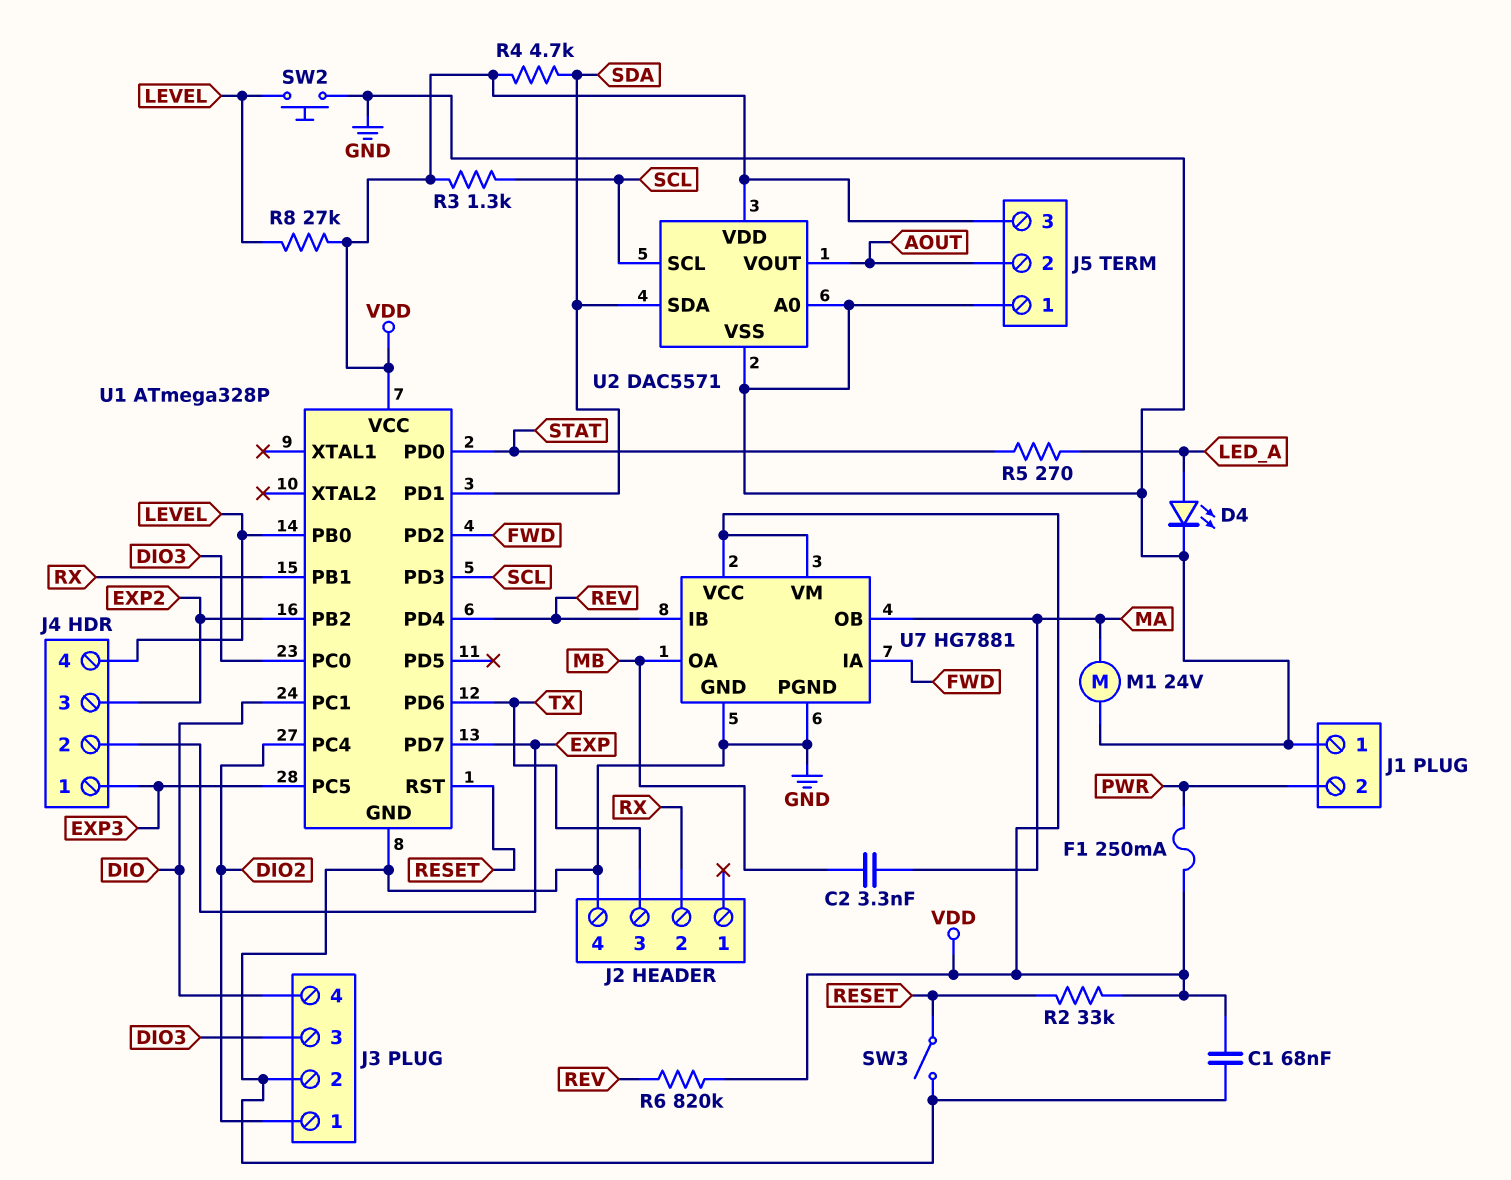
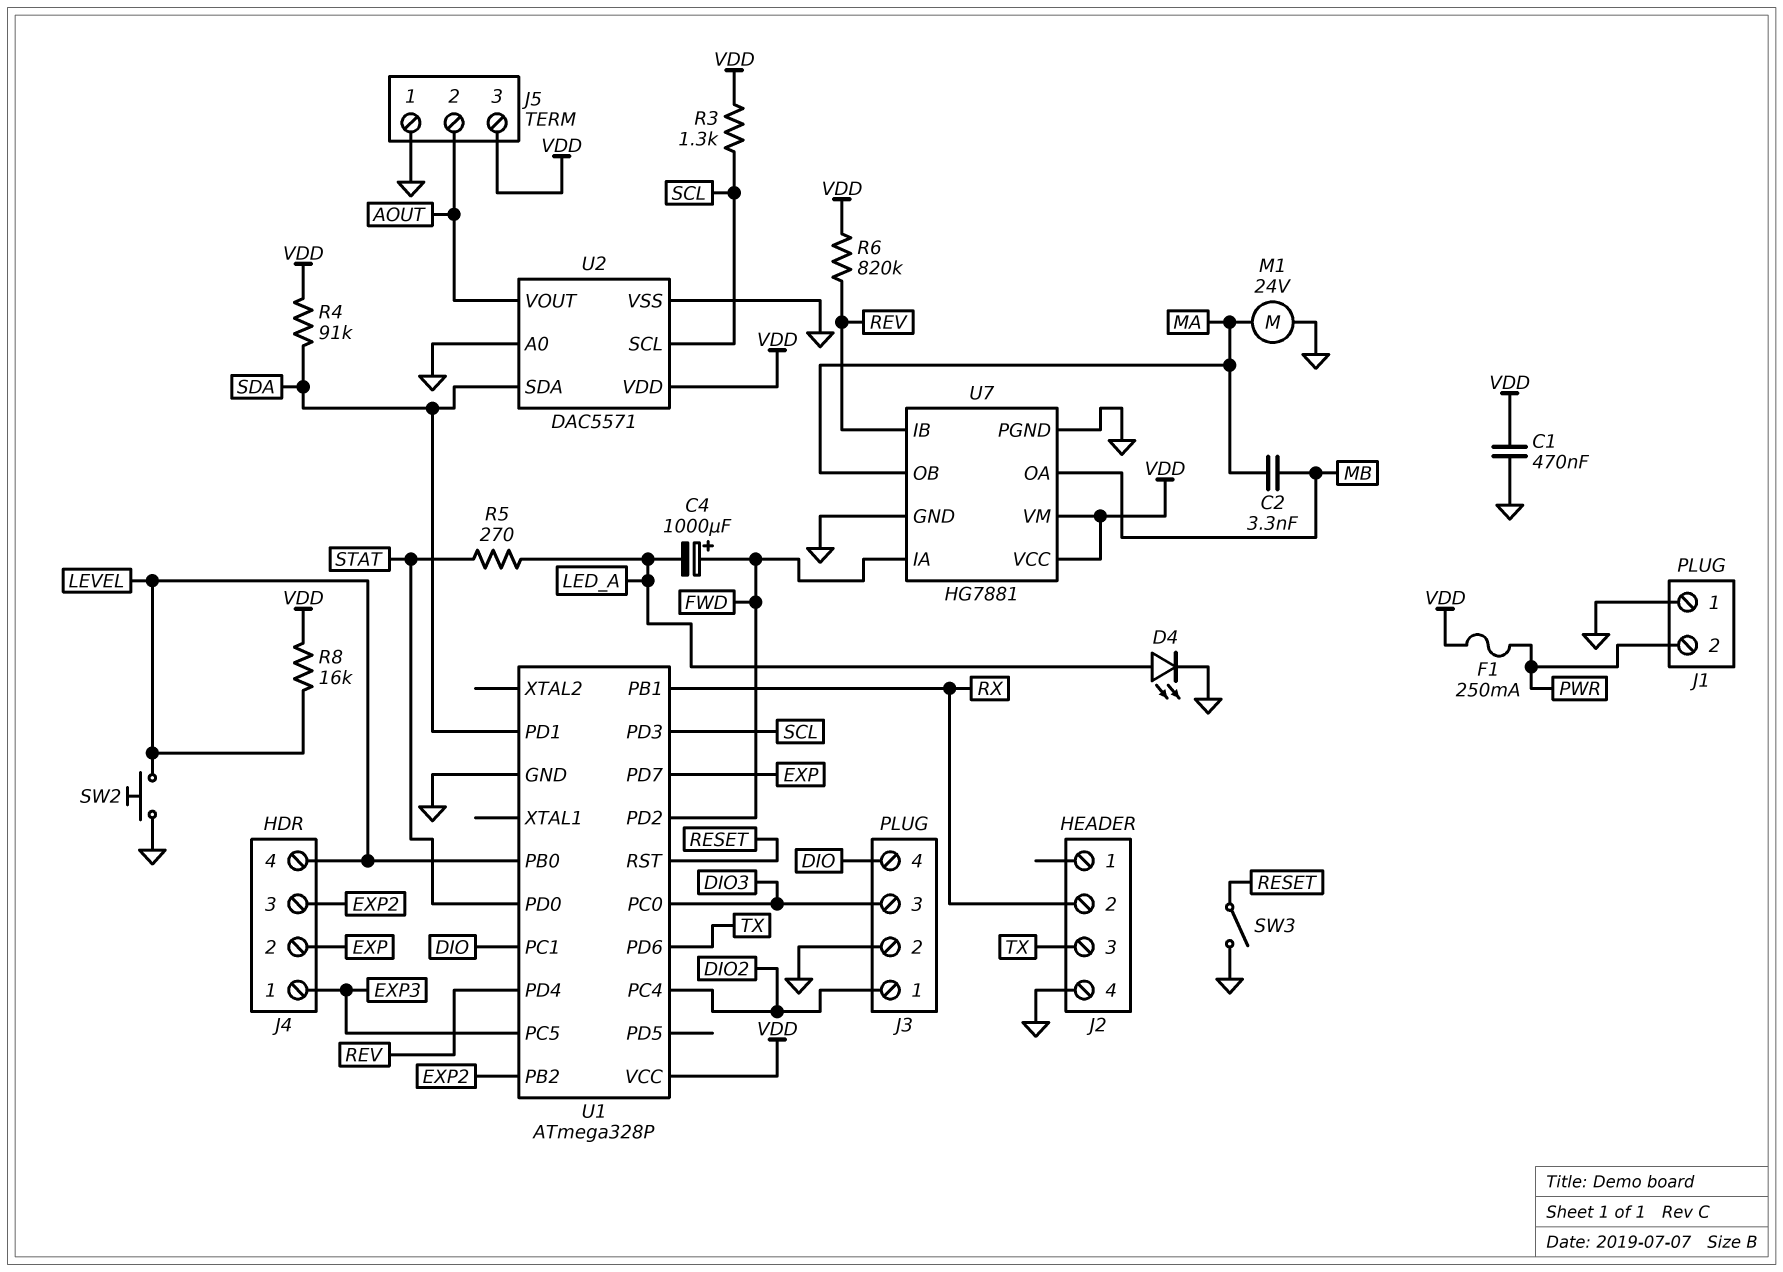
C1: 68nF (GND, VDD) -> 470nF (GND, VDD)
C4: none -> 1000uF (plus FWD, minus LED_A)
R2: 33k (RESET, VDD) -> none
R4: 4.7k (SDA, VDD) -> 91k (SDA, VDD)
R8: 27k (LEVEL, VDD) -> 16k (LEVEL, VDD)

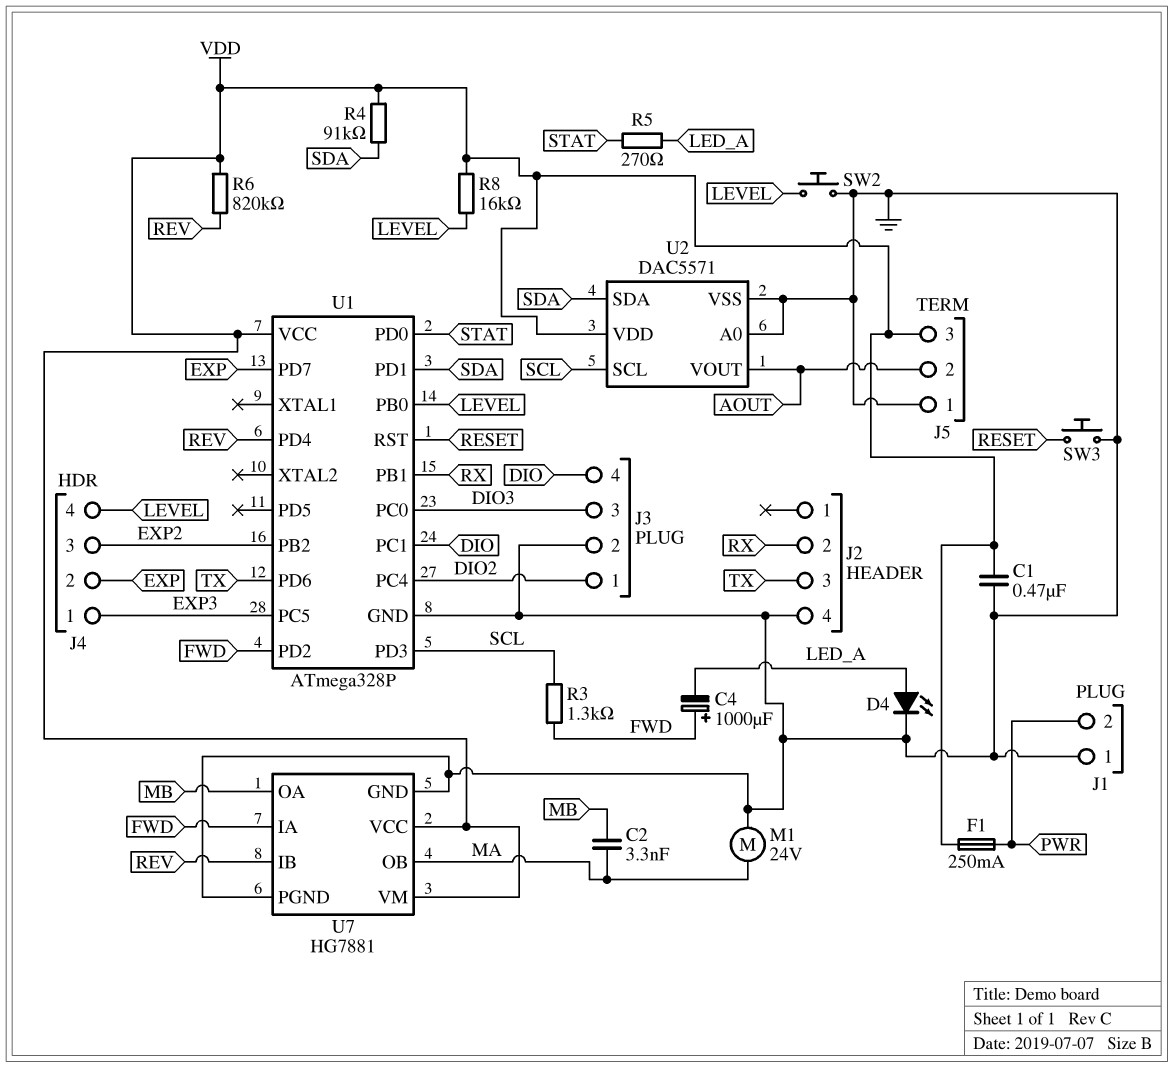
R3: 1.3k (SCL, VDD) -> 1.3k (FWD, SCL)
SW3: switch (GND, RESET) -> button (GND, RESET)

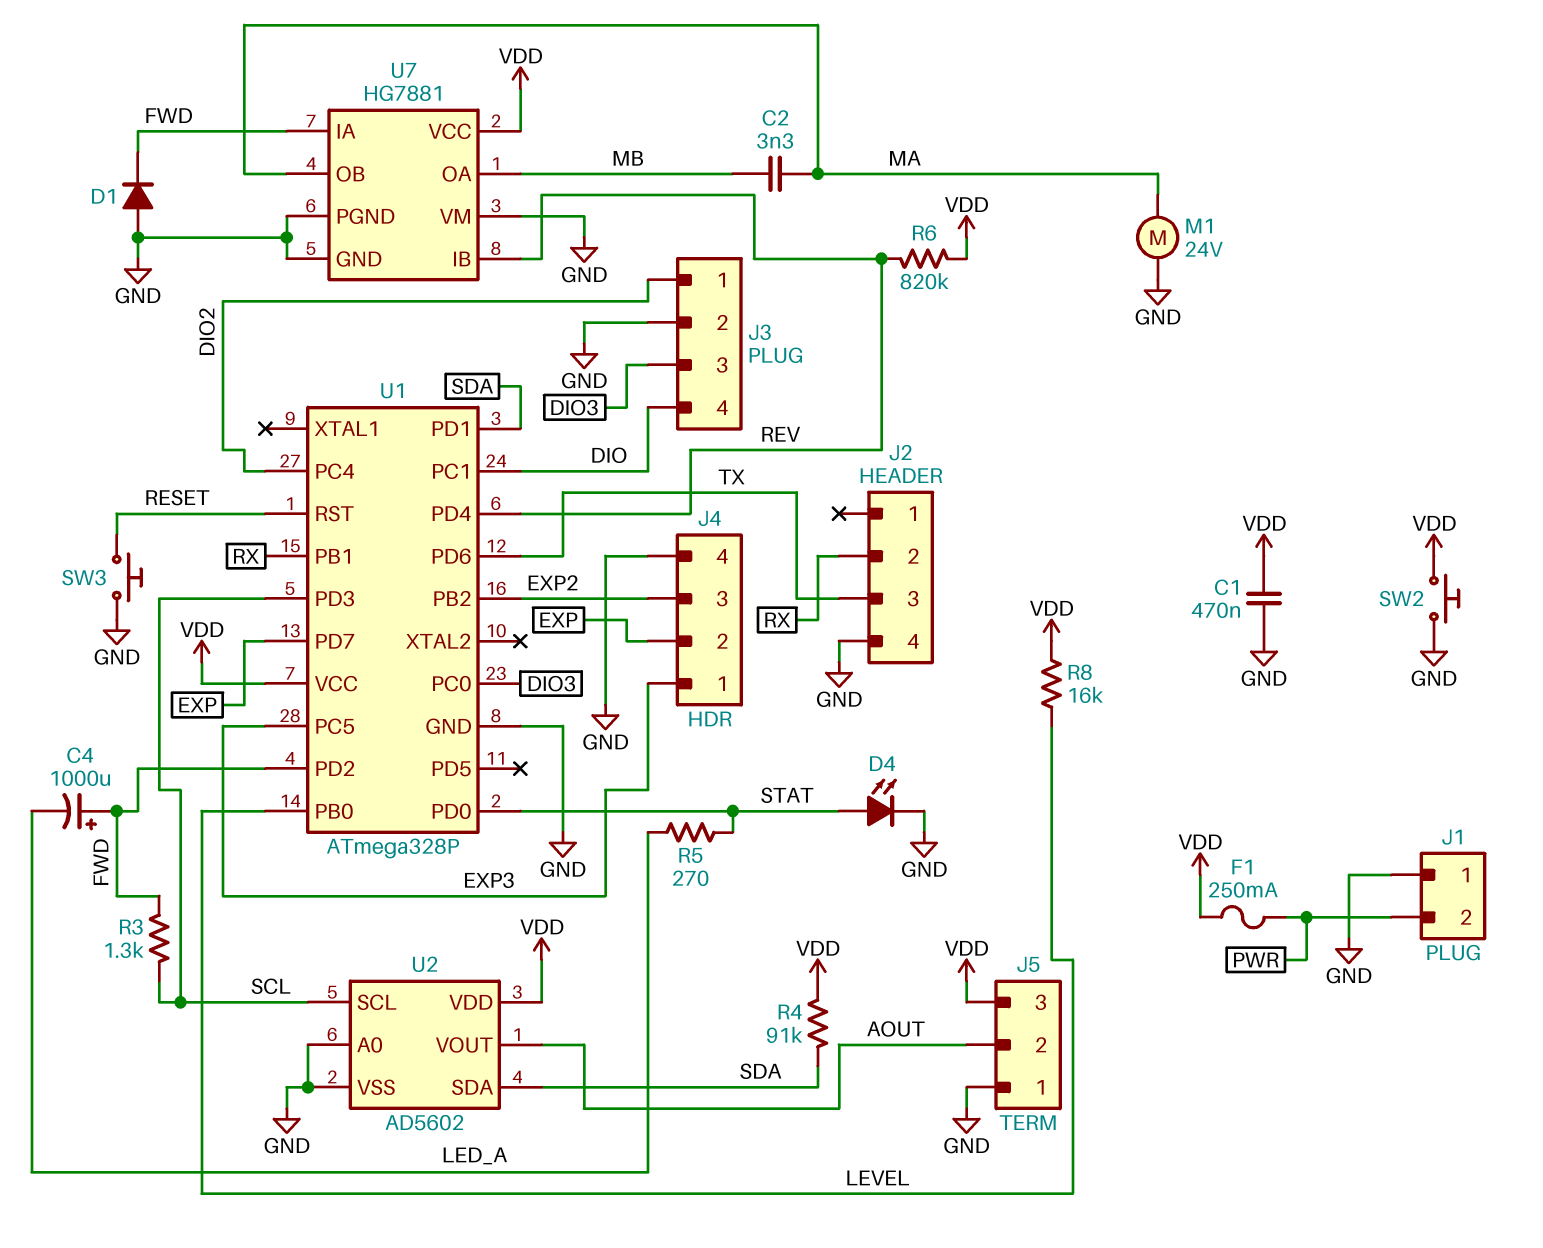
D1: none -> diode (A GND, K FWD)
D4: LED (A LED_A, K GND) -> LED (A STAT, K GND)
J4 pin 4: LEVEL -> GND
SW2: button (GND, LEVEL) -> button (GND, VDD)
U2: DAC5571 -> AD5602
U7 pin VM: VDD -> GND

